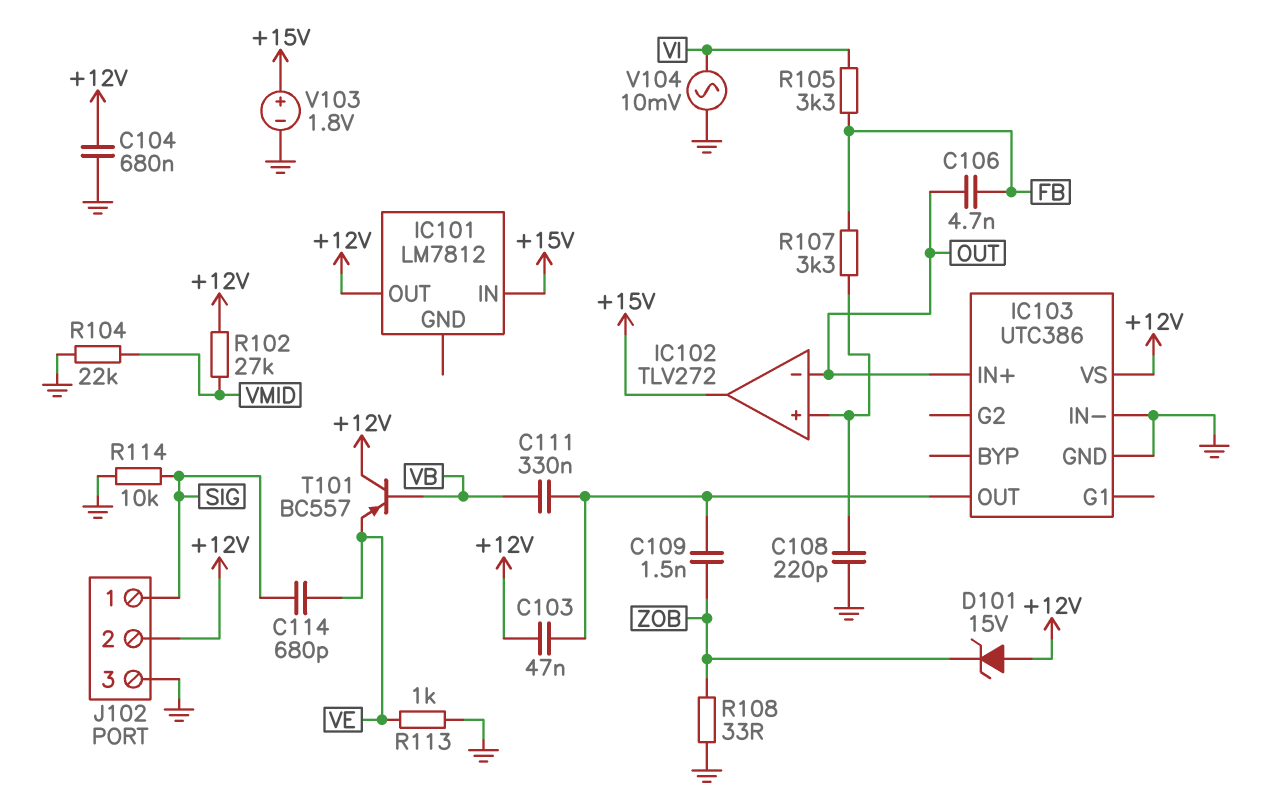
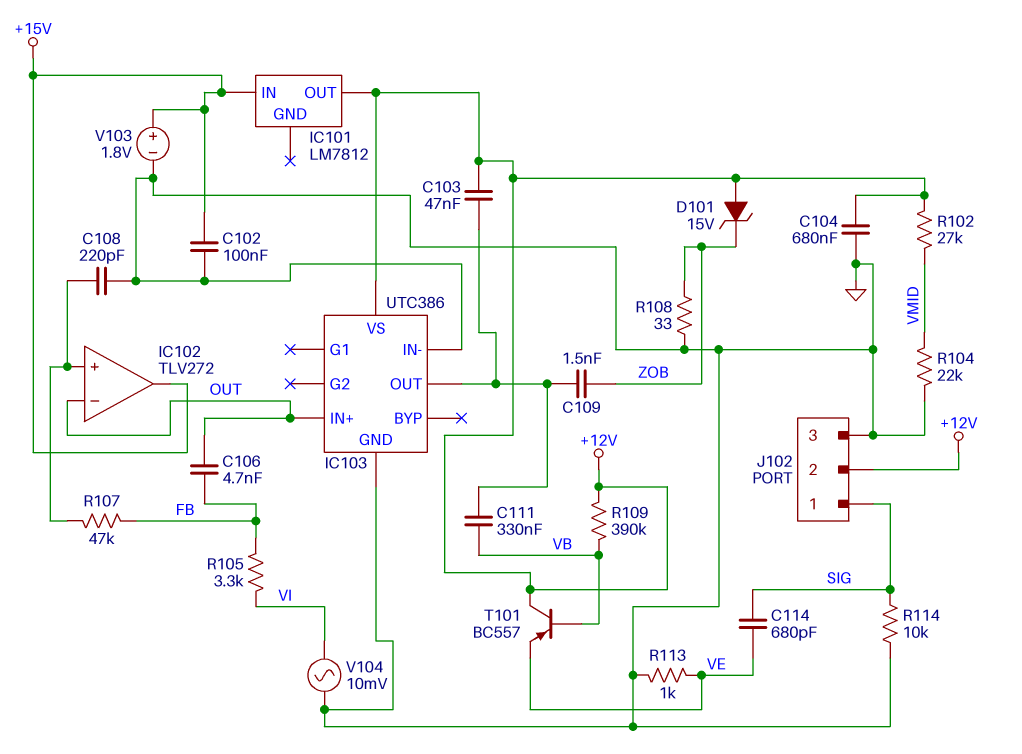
C102: none -> 100nF (+15V, GND)
R107: 3.3k (FB, IC102/in+) -> 47k (FB, IC102/in+)
R109: none -> 390k (+12V, VB)

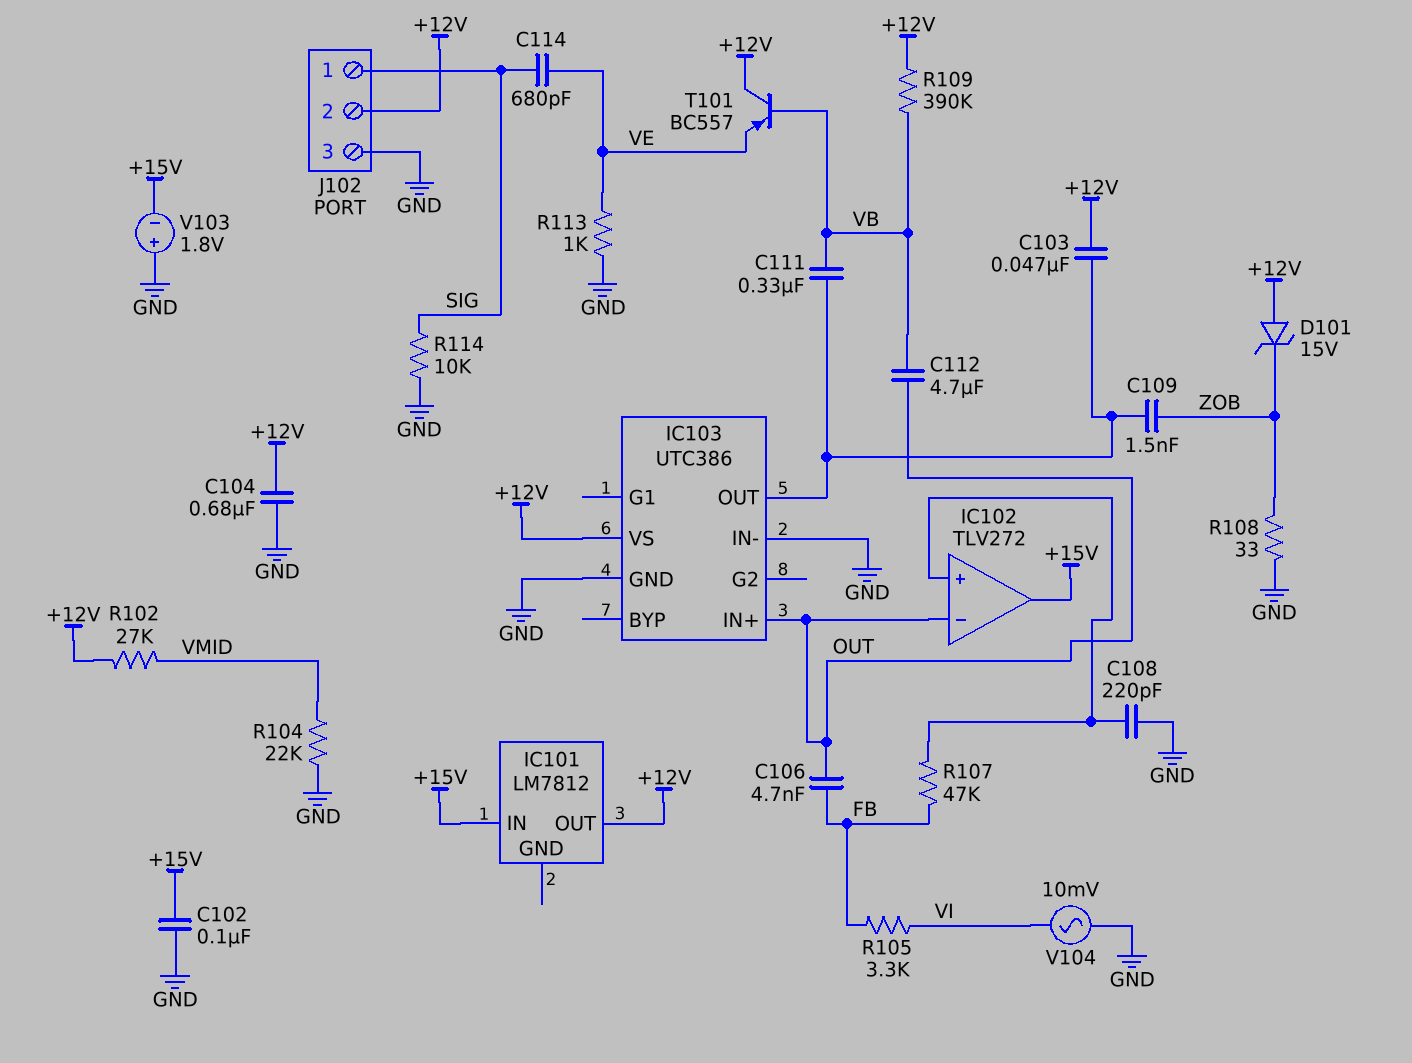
C112: none -> 4.7uF (OUT, VB)
V103: 1.8V (plus +15V, minus GND) -> 1.8V (plus GND, minus +15V)

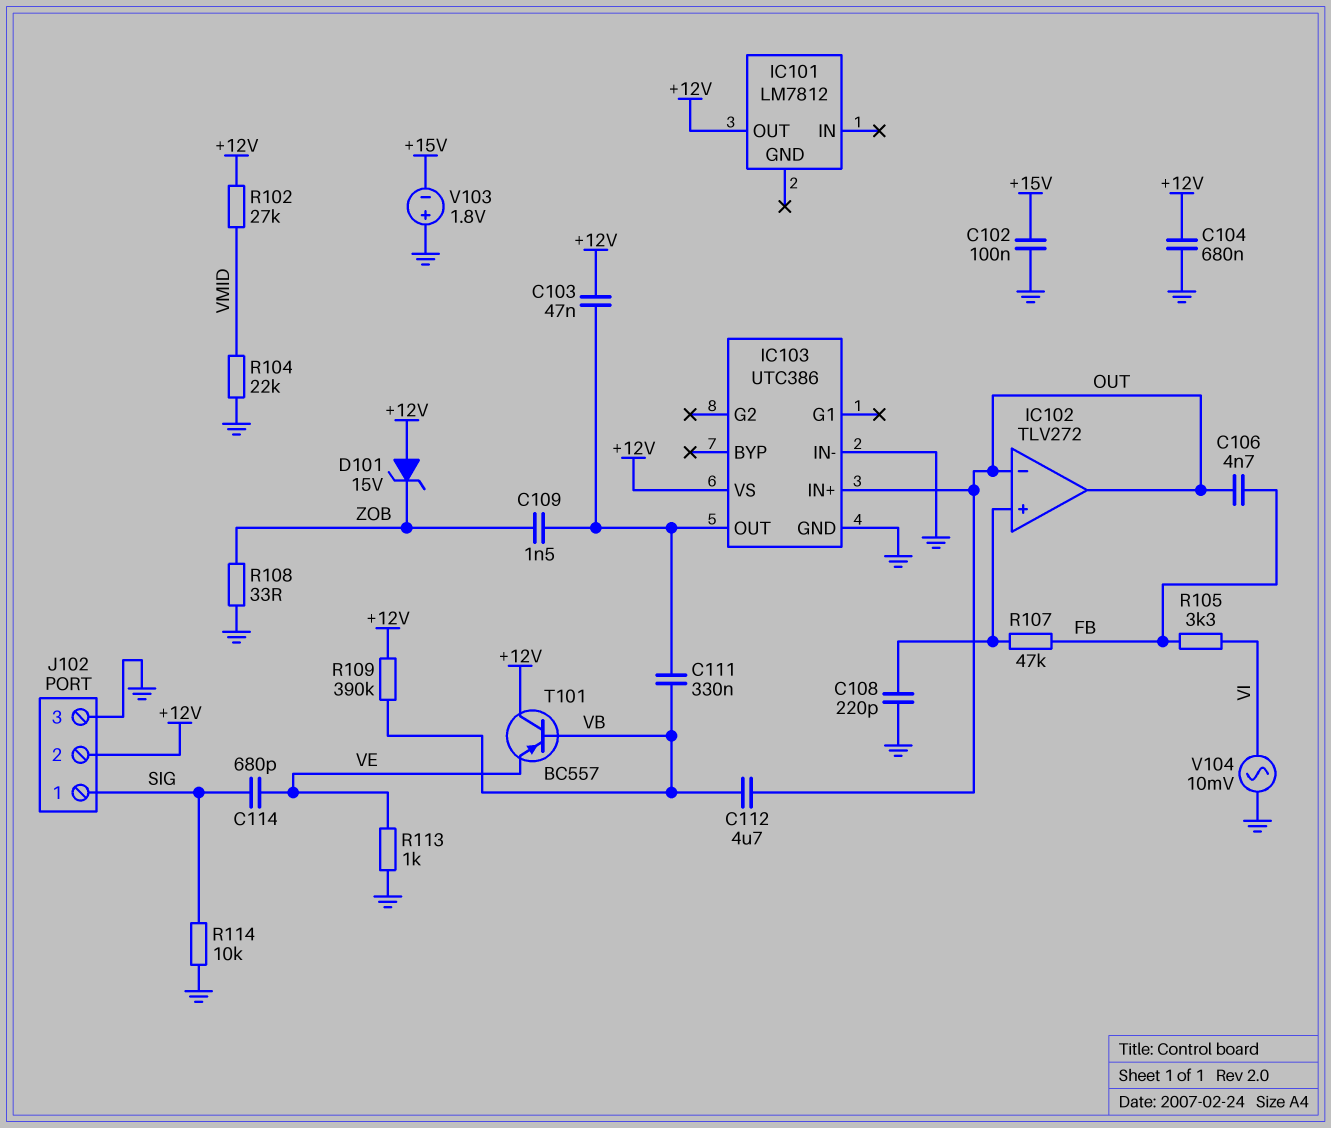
IC101 pin IN: +15V -> none
IC102 pin out: +15V -> OUT

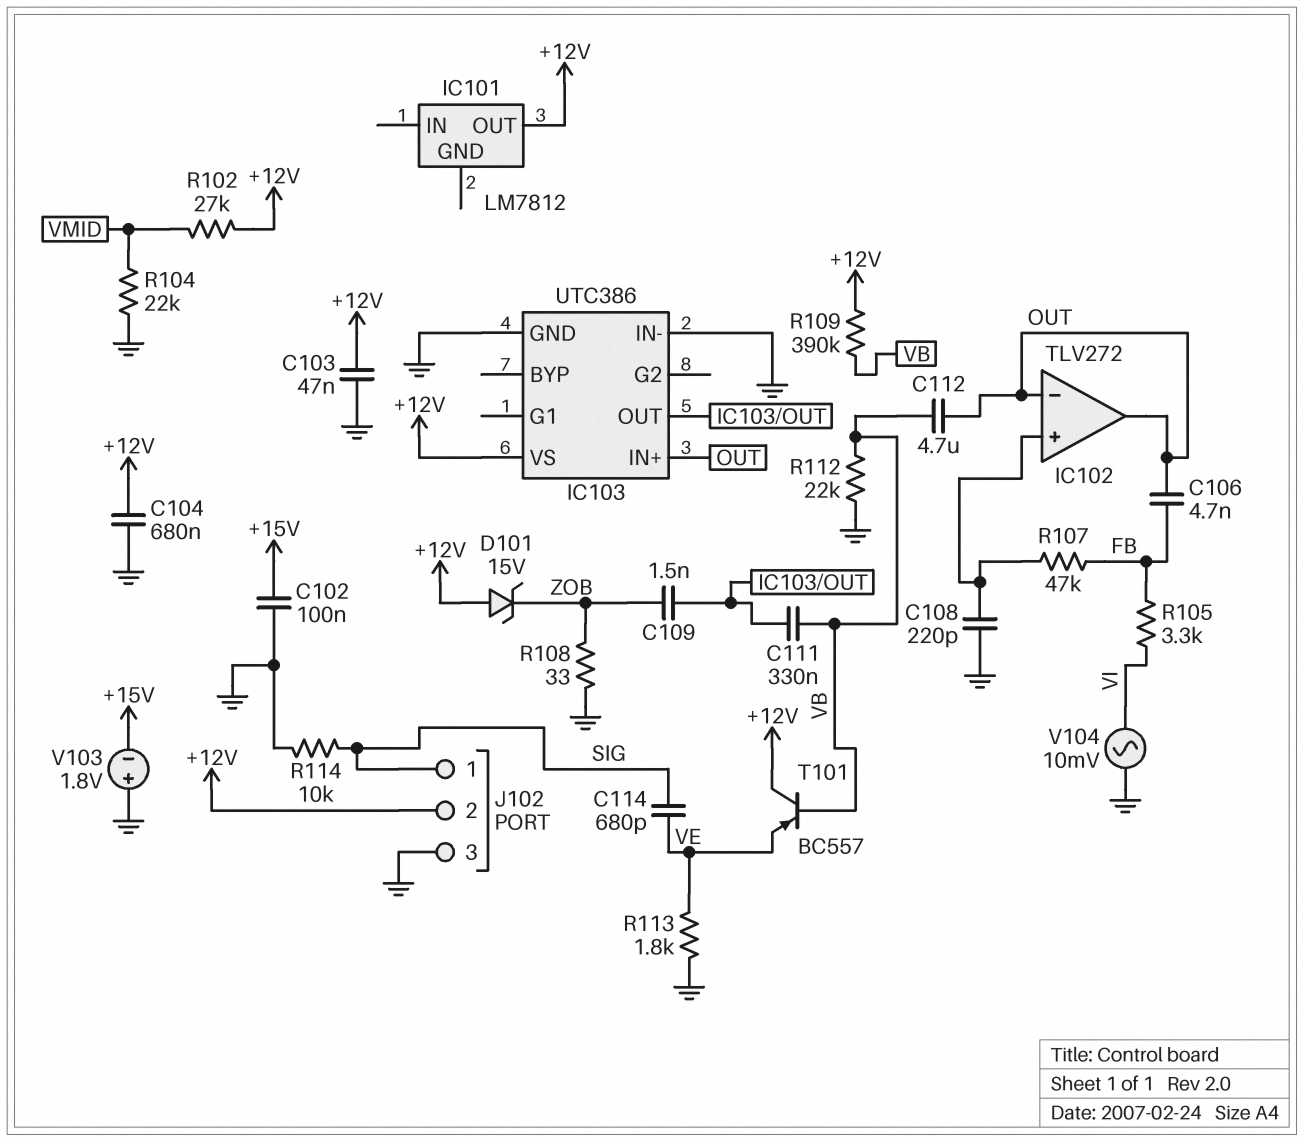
C103: 47nF (+12V, IC103/OUT) -> 47nF (+12V, GND)
R112: none -> 22k (GND, VB)
R113: 1k (GND, VE) -> 1.8k (GND, VE)

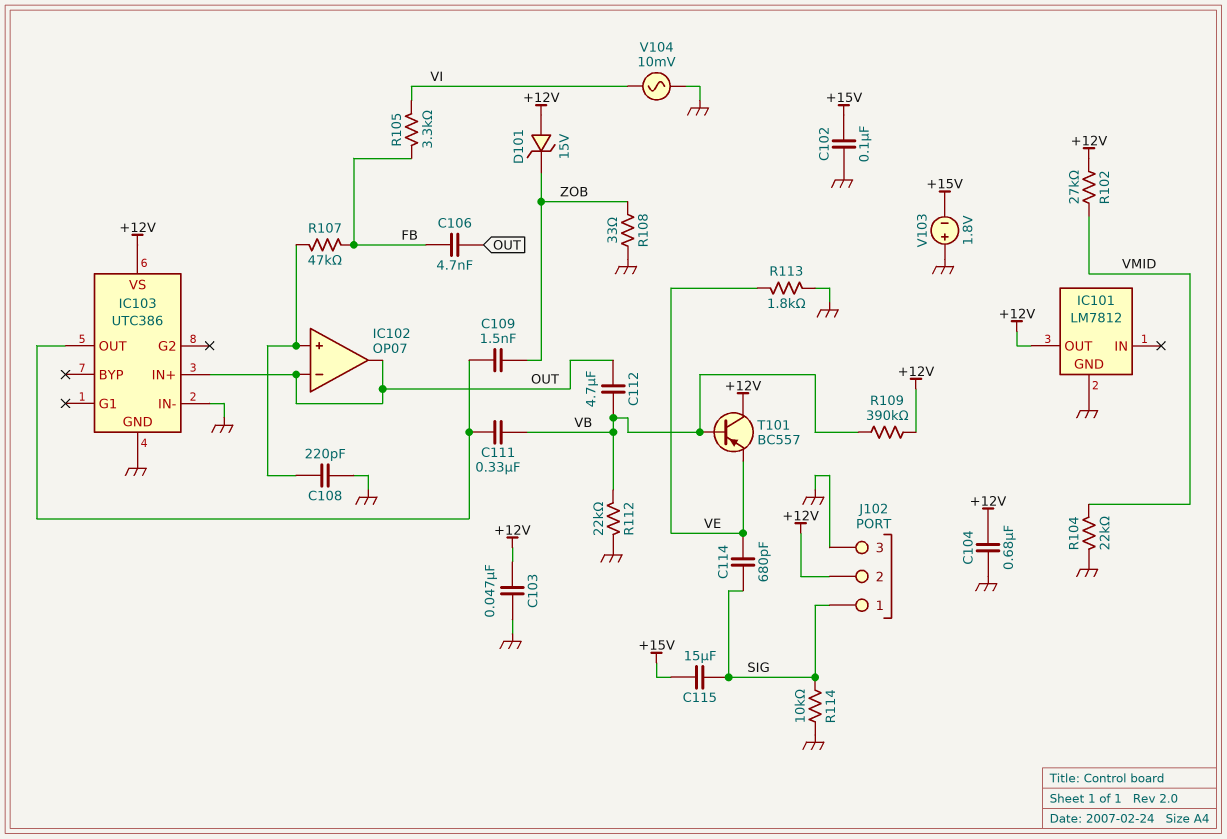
C115: none -> 15uF (+15V, SIG)
IC101 pin GND: none -> GND
IC102: TLV272 -> OP07

